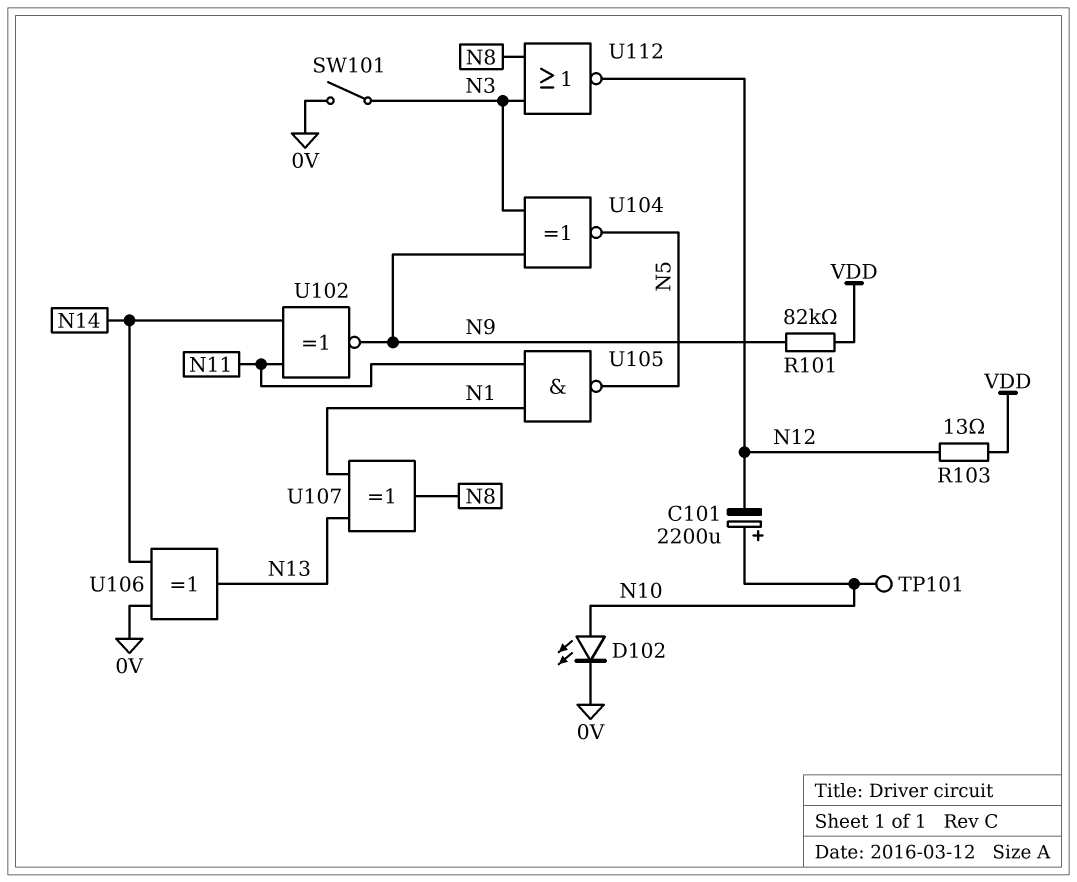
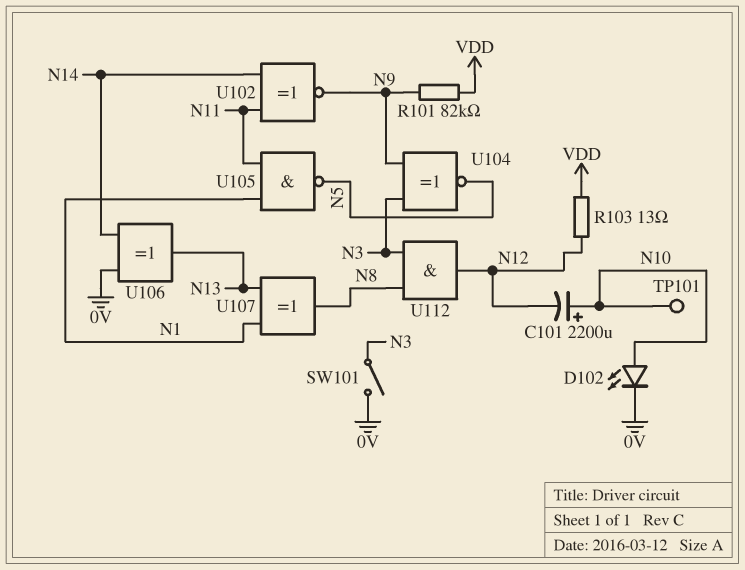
U112: NOR (in N3, in N8, out N12) -> AND (in N3, in N8, out N12)

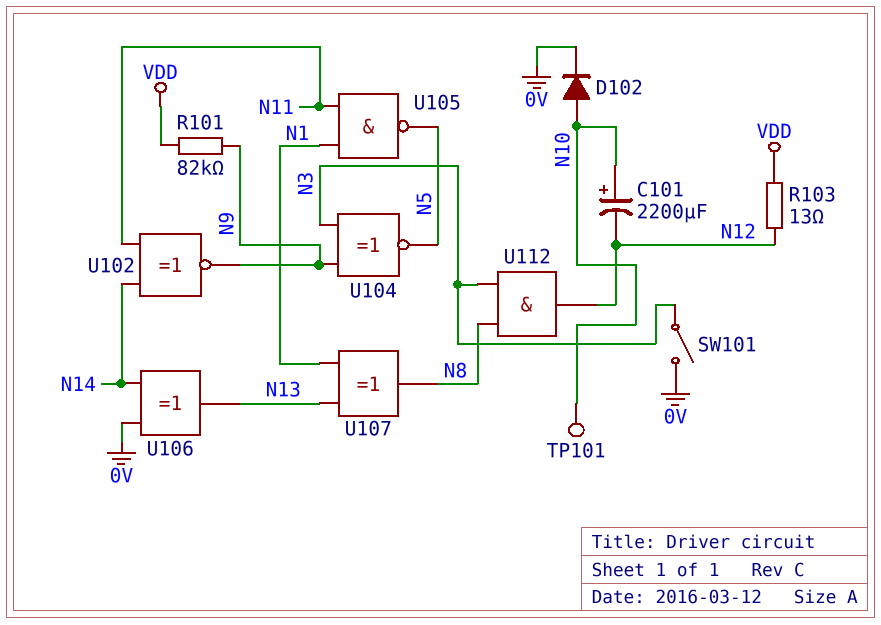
D102: LED (A N10, K 0V) -> diode (A N10, K 0V)

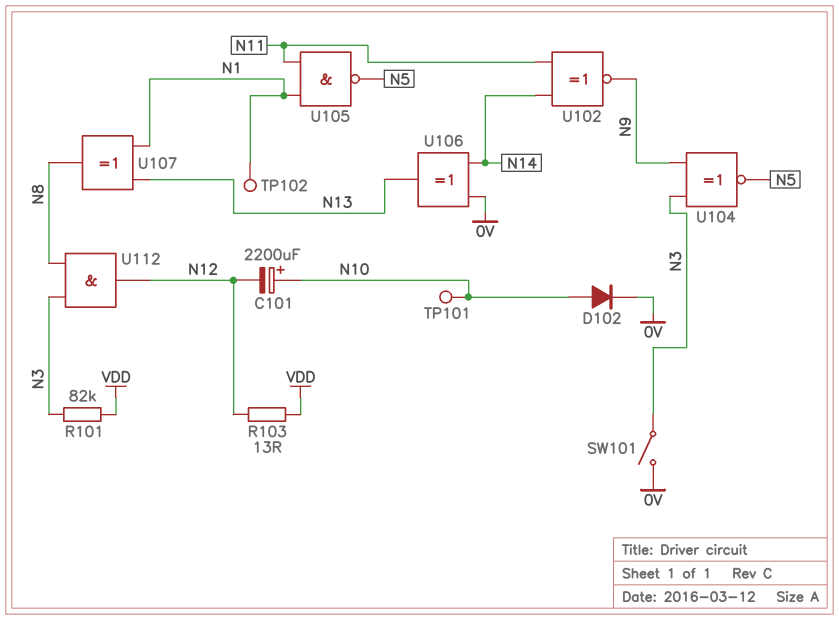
R101: 82k (N9, VDD) -> 82k (N3, VDD)
TP102: none -> test point (N1)

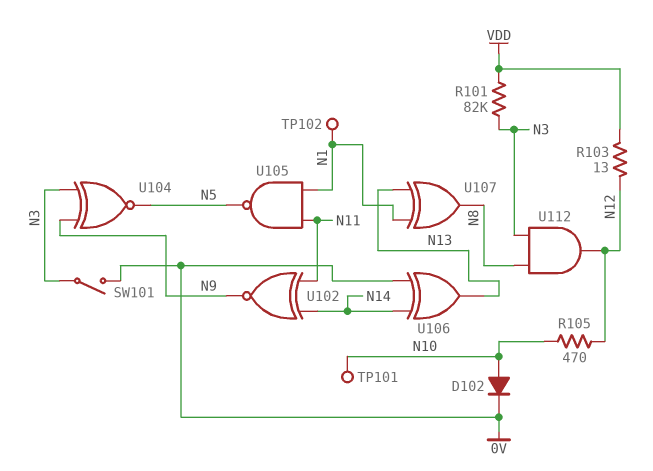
C101: 2200uF (plus N10, minus N12) -> none
R105: none -> 470 (N10, N12)

